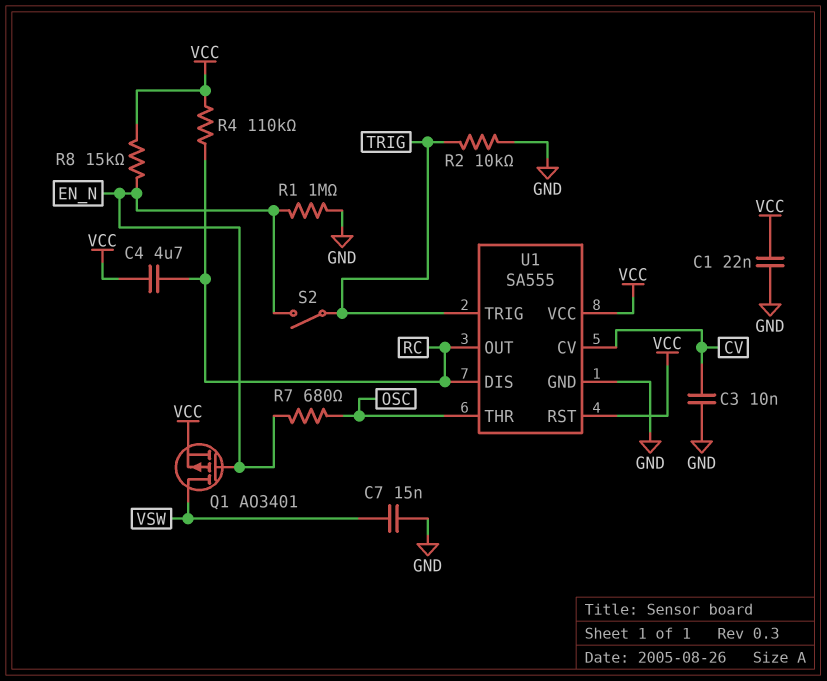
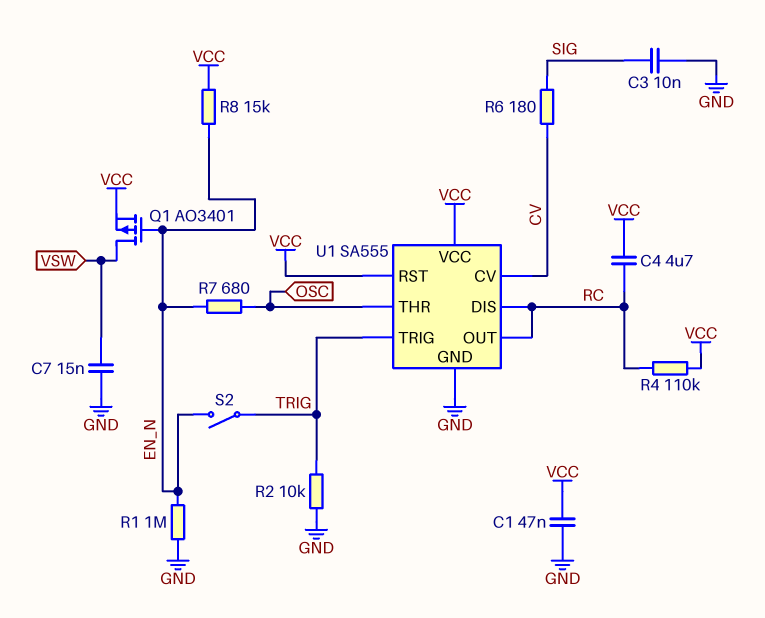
C1: 22nF (GND, VCC) -> 47nF (GND, VCC)
C3: 10nF (CV, GND) -> 10nF (GND, SIG)
R6: none -> 180 (CV, SIG)

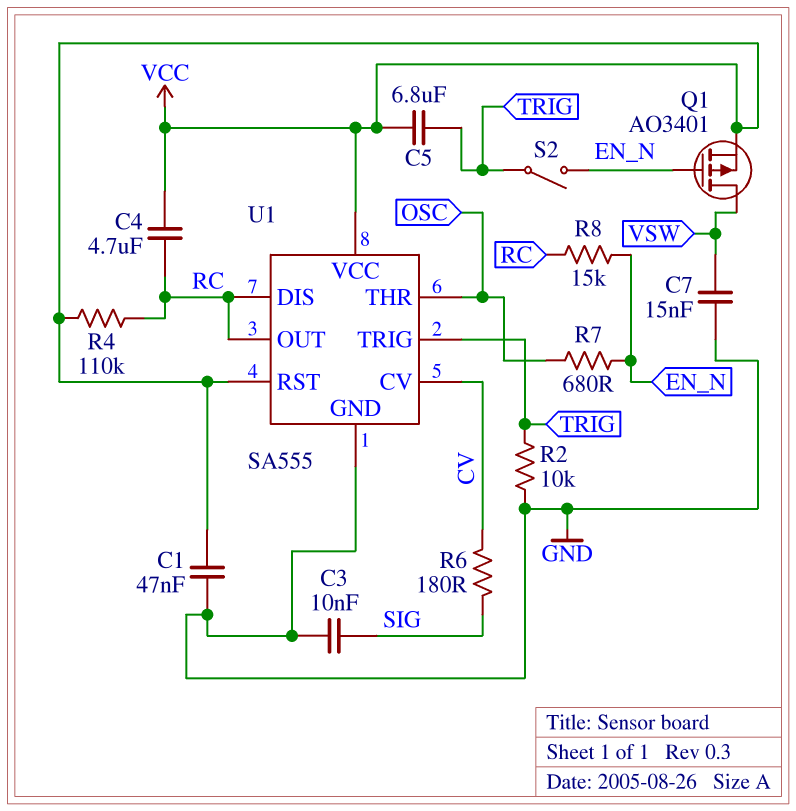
C5: none -> 6.8uF (TRIG, VCC)
R1: 1M (EN_N, GND) -> none
R8: 15k (EN_N, VCC) -> 15k (EN_N, RC)

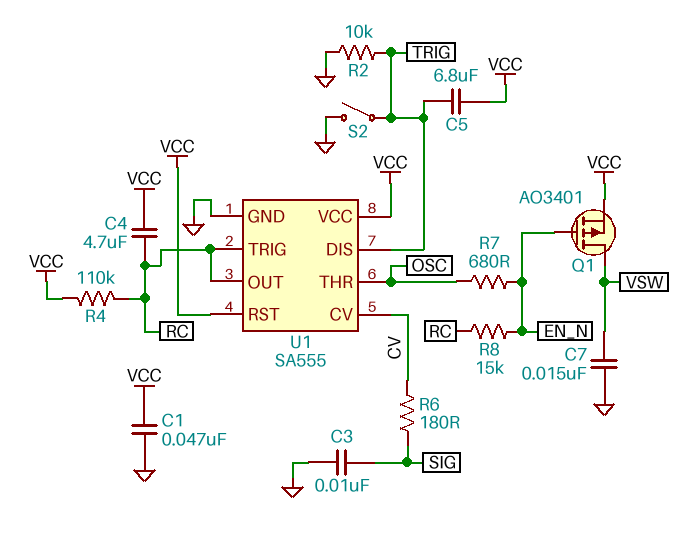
S2: switch (EN_N, TRIG) -> switch (GND, TRIG)
U1 pin DIS: RC -> TRIG
U1 pin TRIG: TRIG -> RC

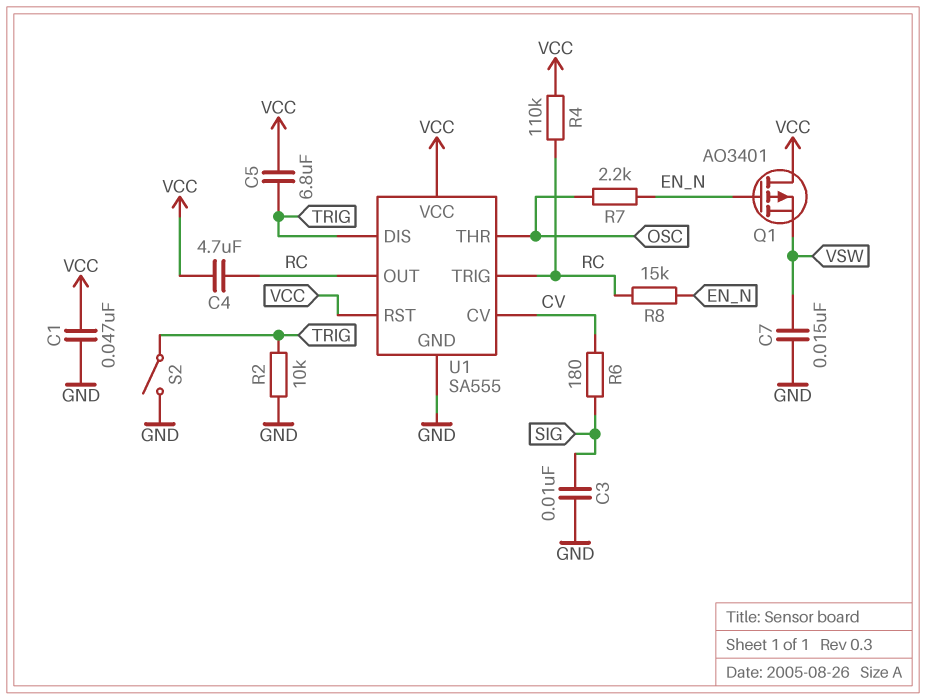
Q1: PMOS AO3401 (G EN_N, D VSW, S VCC) -> PMOS AO3401 (G EN_N, D VCC, S VSW)
R7: 680 (EN_N, OSC) -> 2.2k (EN_N, OSC)

